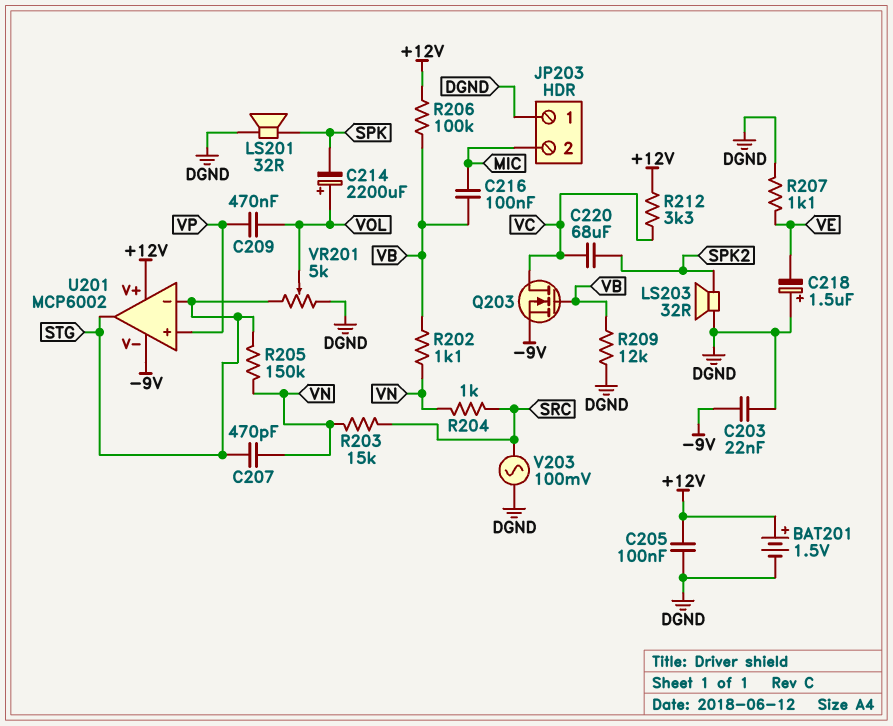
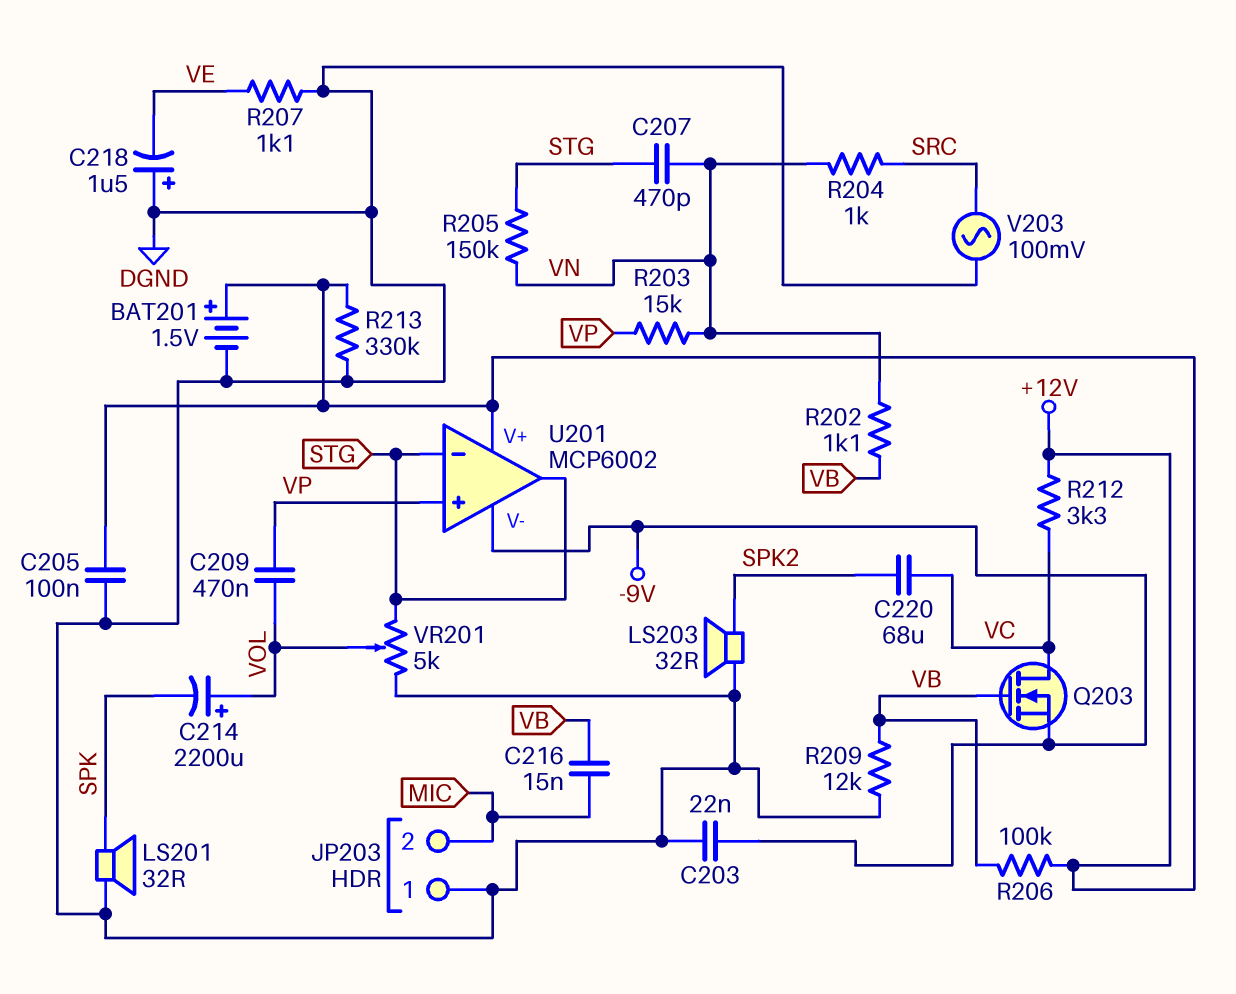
C216: 100nF (MIC, VB) -> 15nF (MIC, VB)
R203: 15k (SRC, VN) -> 15k (VN, VP)
R213: none -> 330k (+12V, DGND)

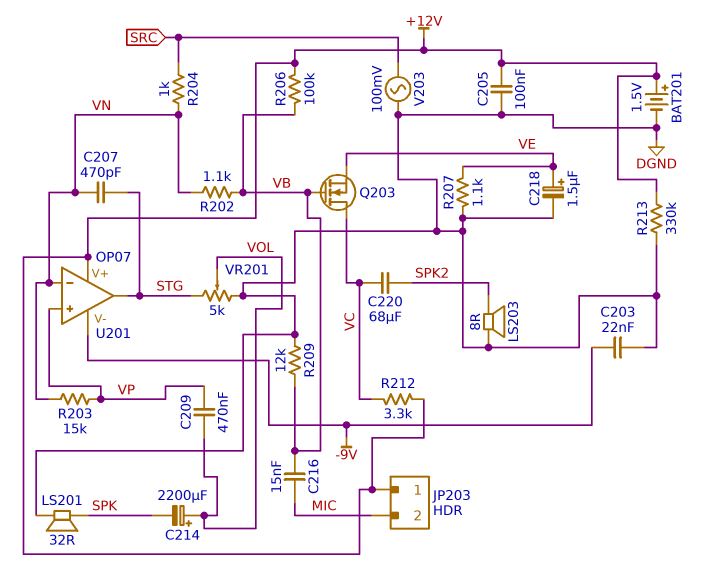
C218: 1.5uF (plus DGND, minus VE) -> 1.5uF (plus VE, minus DGND)
JP203 pin 1: DGND -> +12V
LS203: speaker 32R (DGND, SPK2) -> speaker 8R (DGND, SPK2)
Q203: NMOS (G VB, D VC, S -9V) -> NMOS (G VB, D VC, S VE)
R205: 150k (STG, VN) -> none
U201: MCP6002 -> OP07
U201 pin in-: STG -> VN

